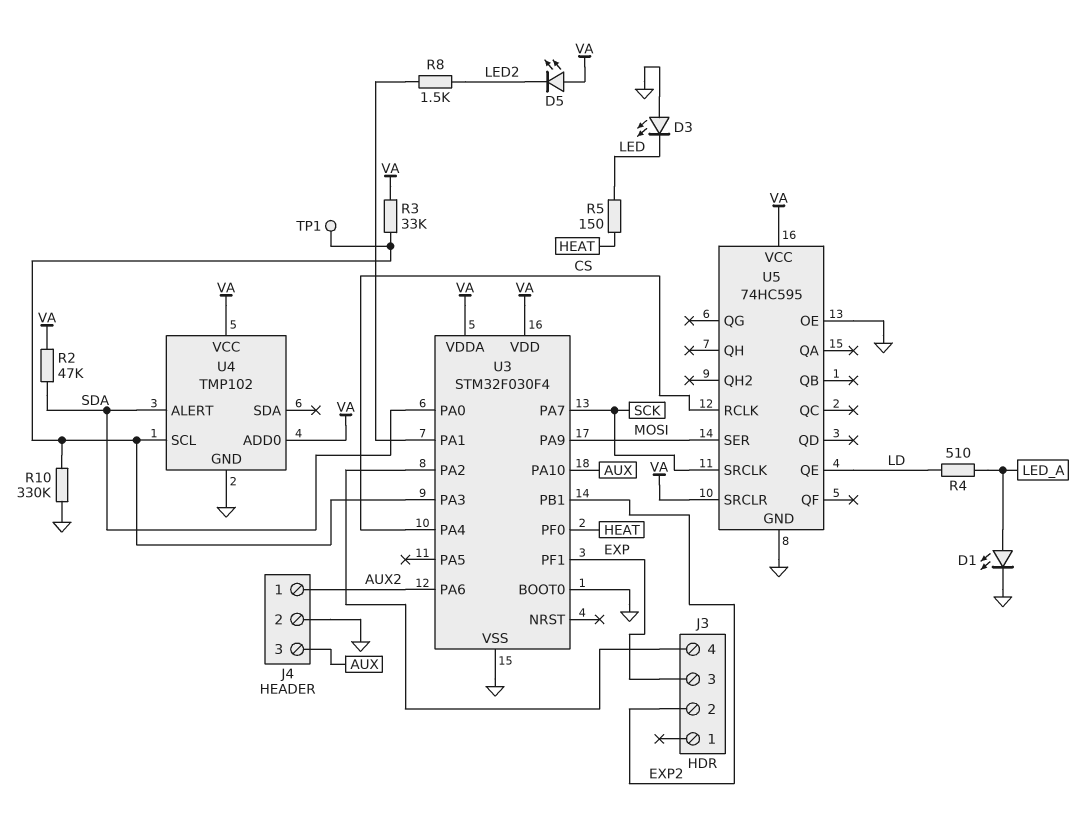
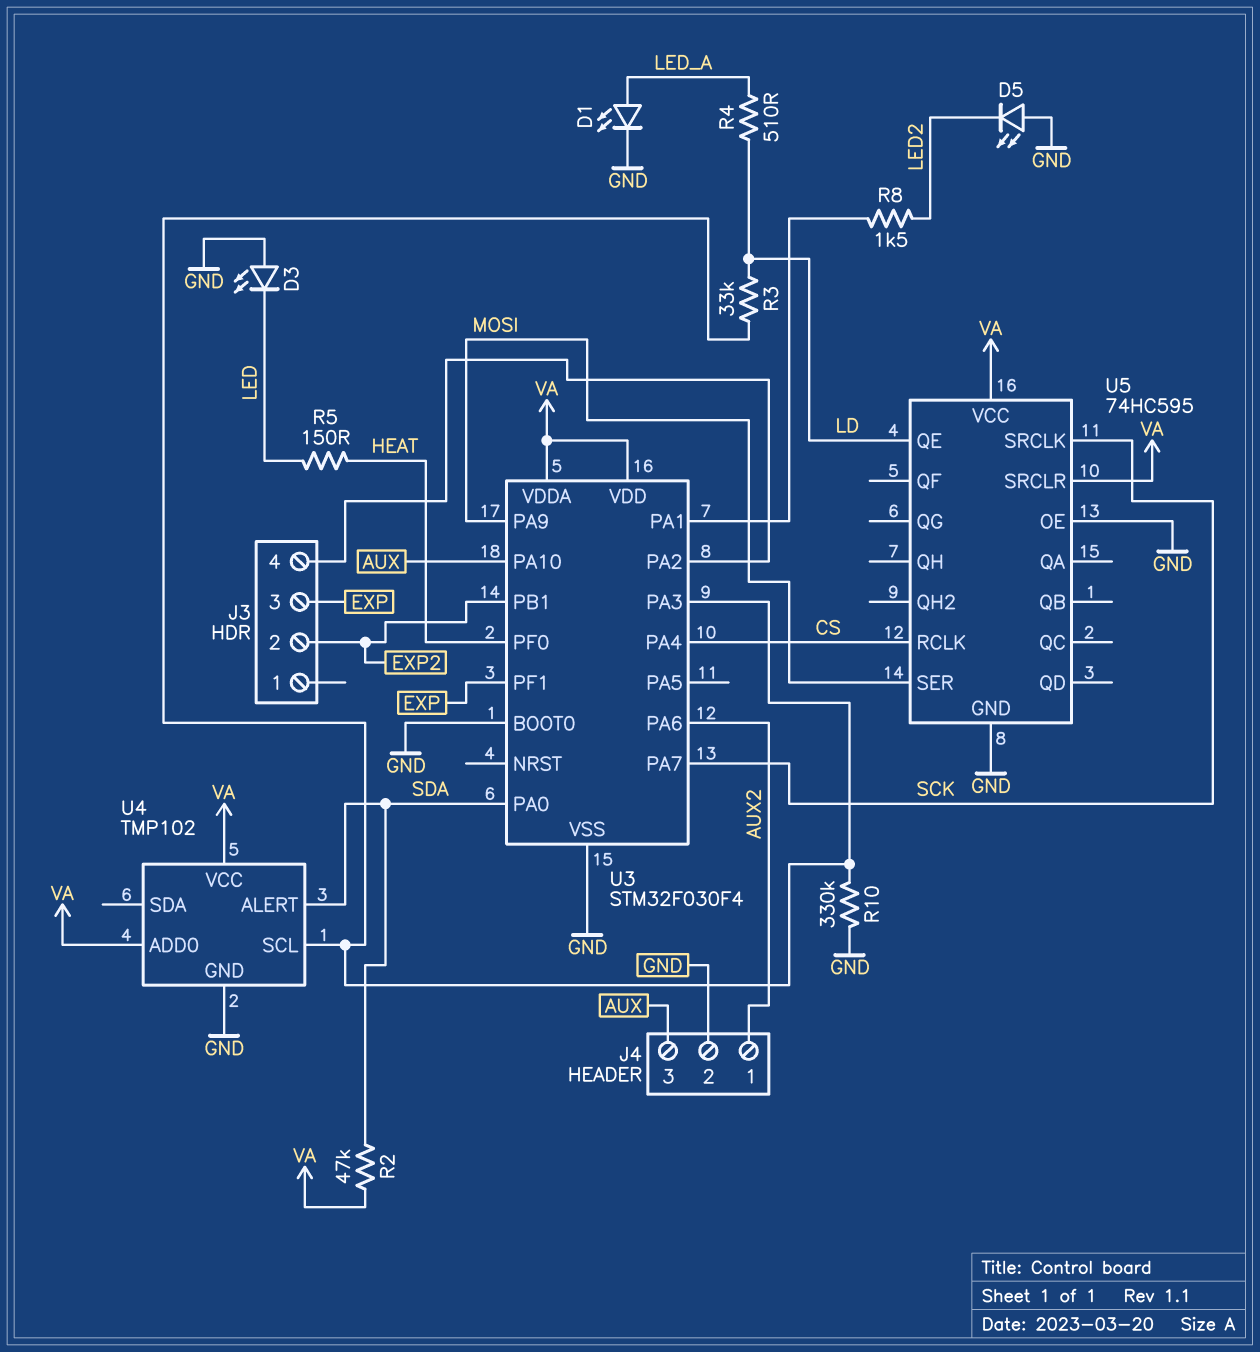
D5: LED (A VA, K LED2) -> LED (A GND, K LED2)
R3: 33k (U3/PA3, VA) -> 33k (LD, U3/PA3)
TP1: test point (U3/PA3) -> none

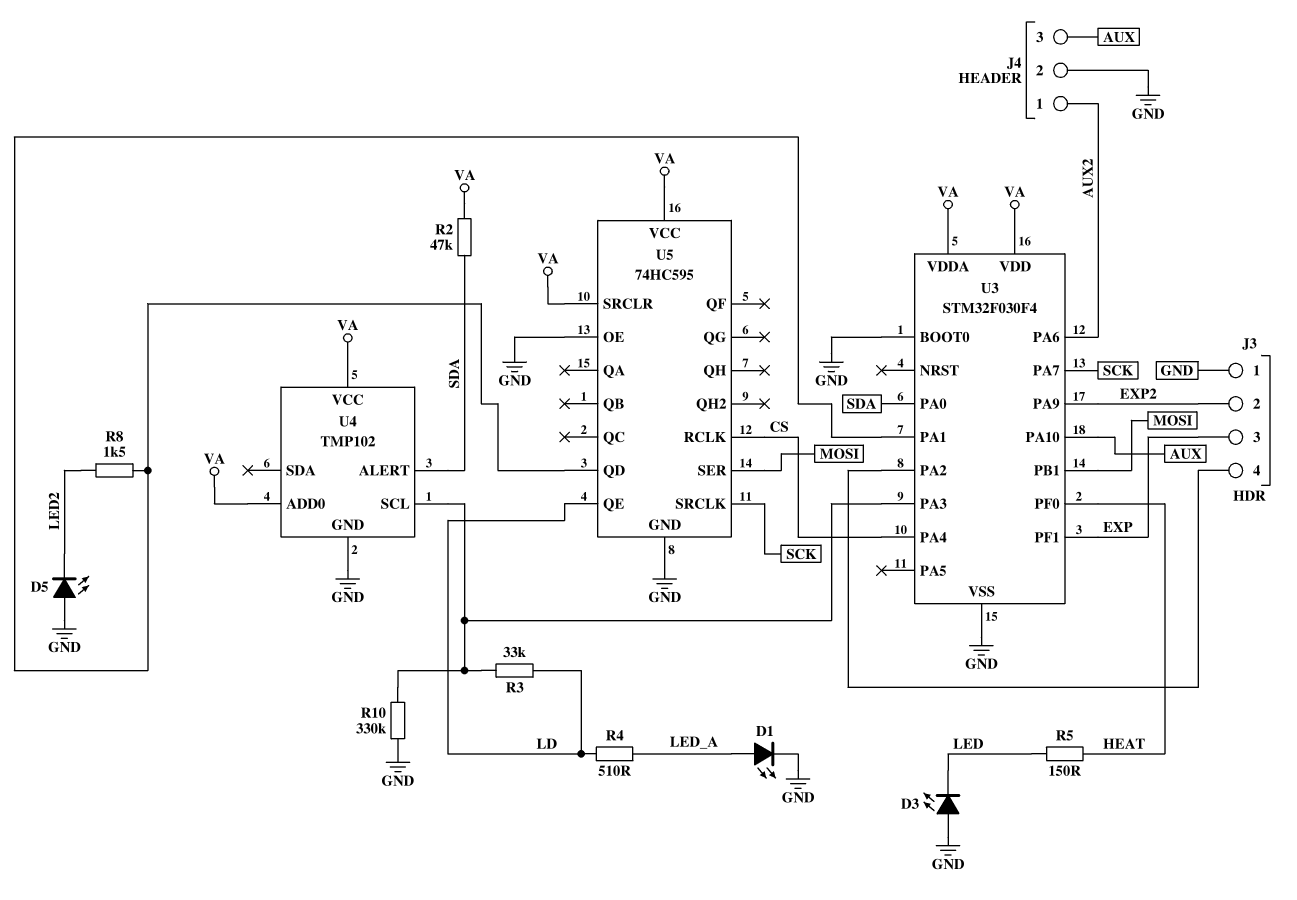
J3 pin 1: none -> GND
U3 pin PA9: MOSI -> EXP2
U3 pin PB1: EXP2 -> MOSI
U5 pin QD: none -> U3/PA1

